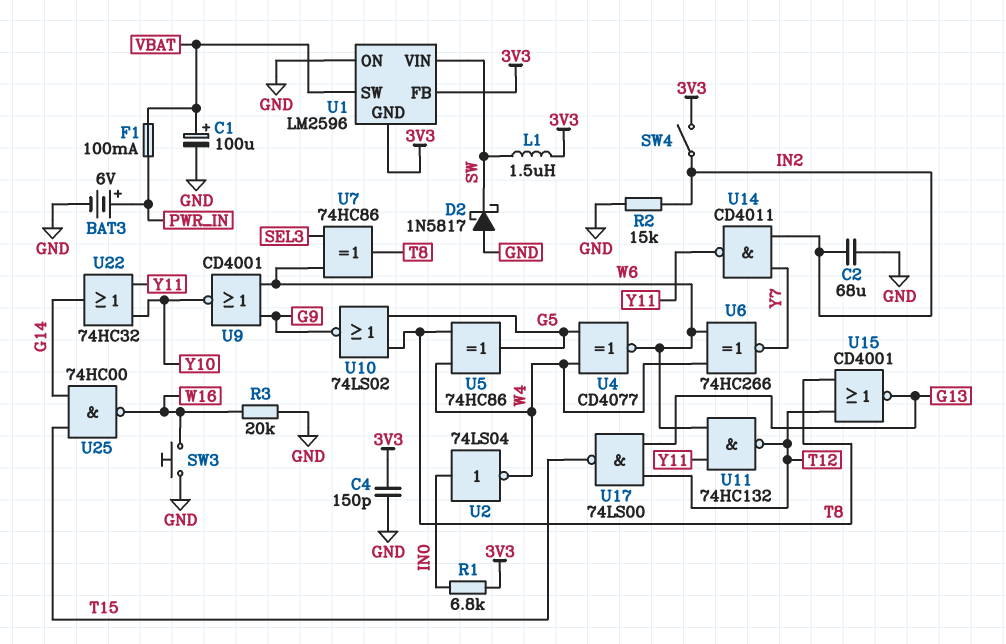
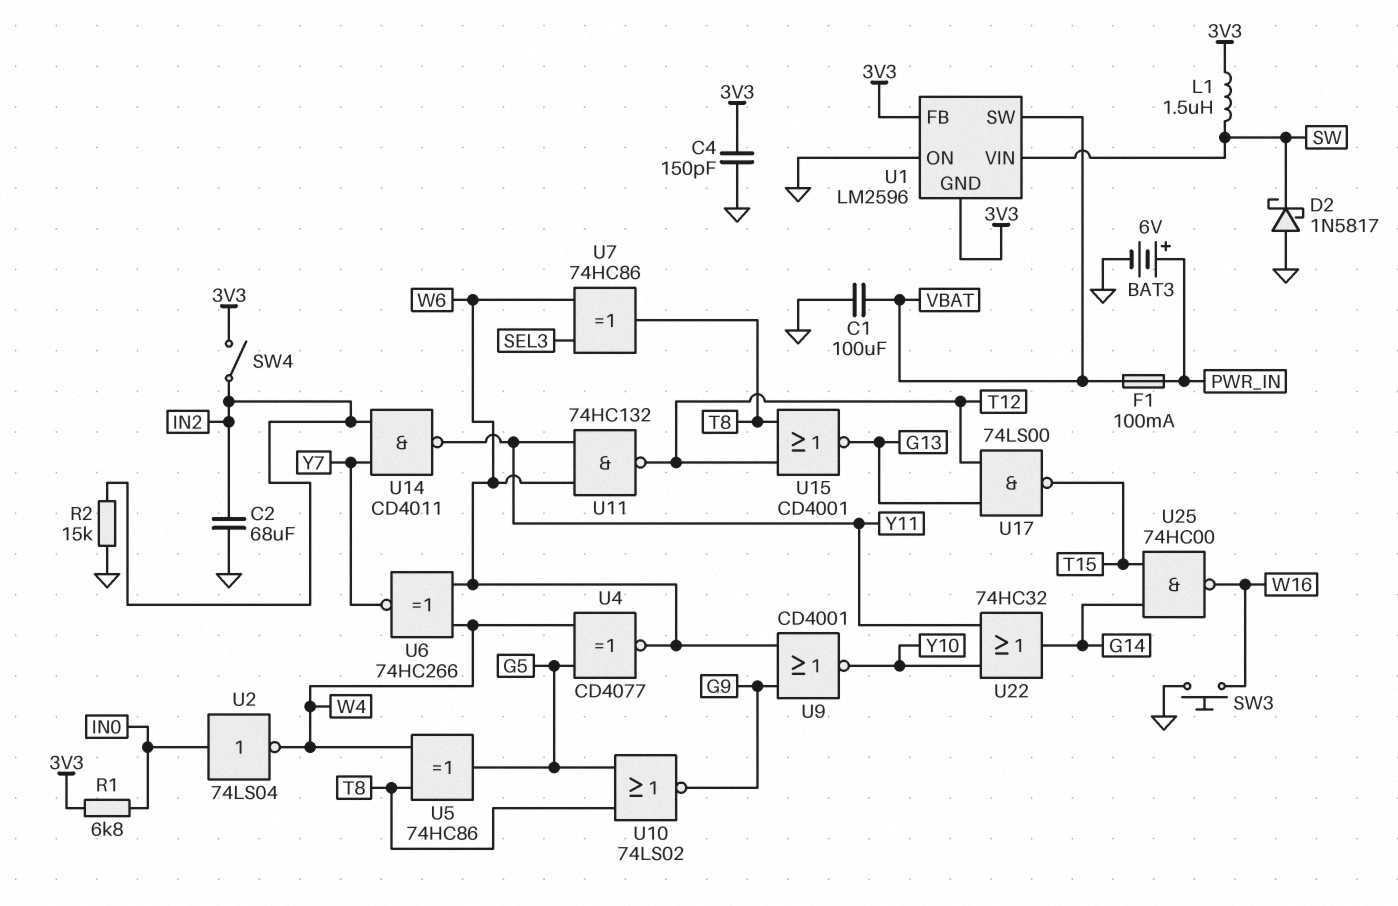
C1: 100uF (plus VBAT, minus GND) -> 100uF (GND, VBAT)
R3: 20k (GND, W16) -> none

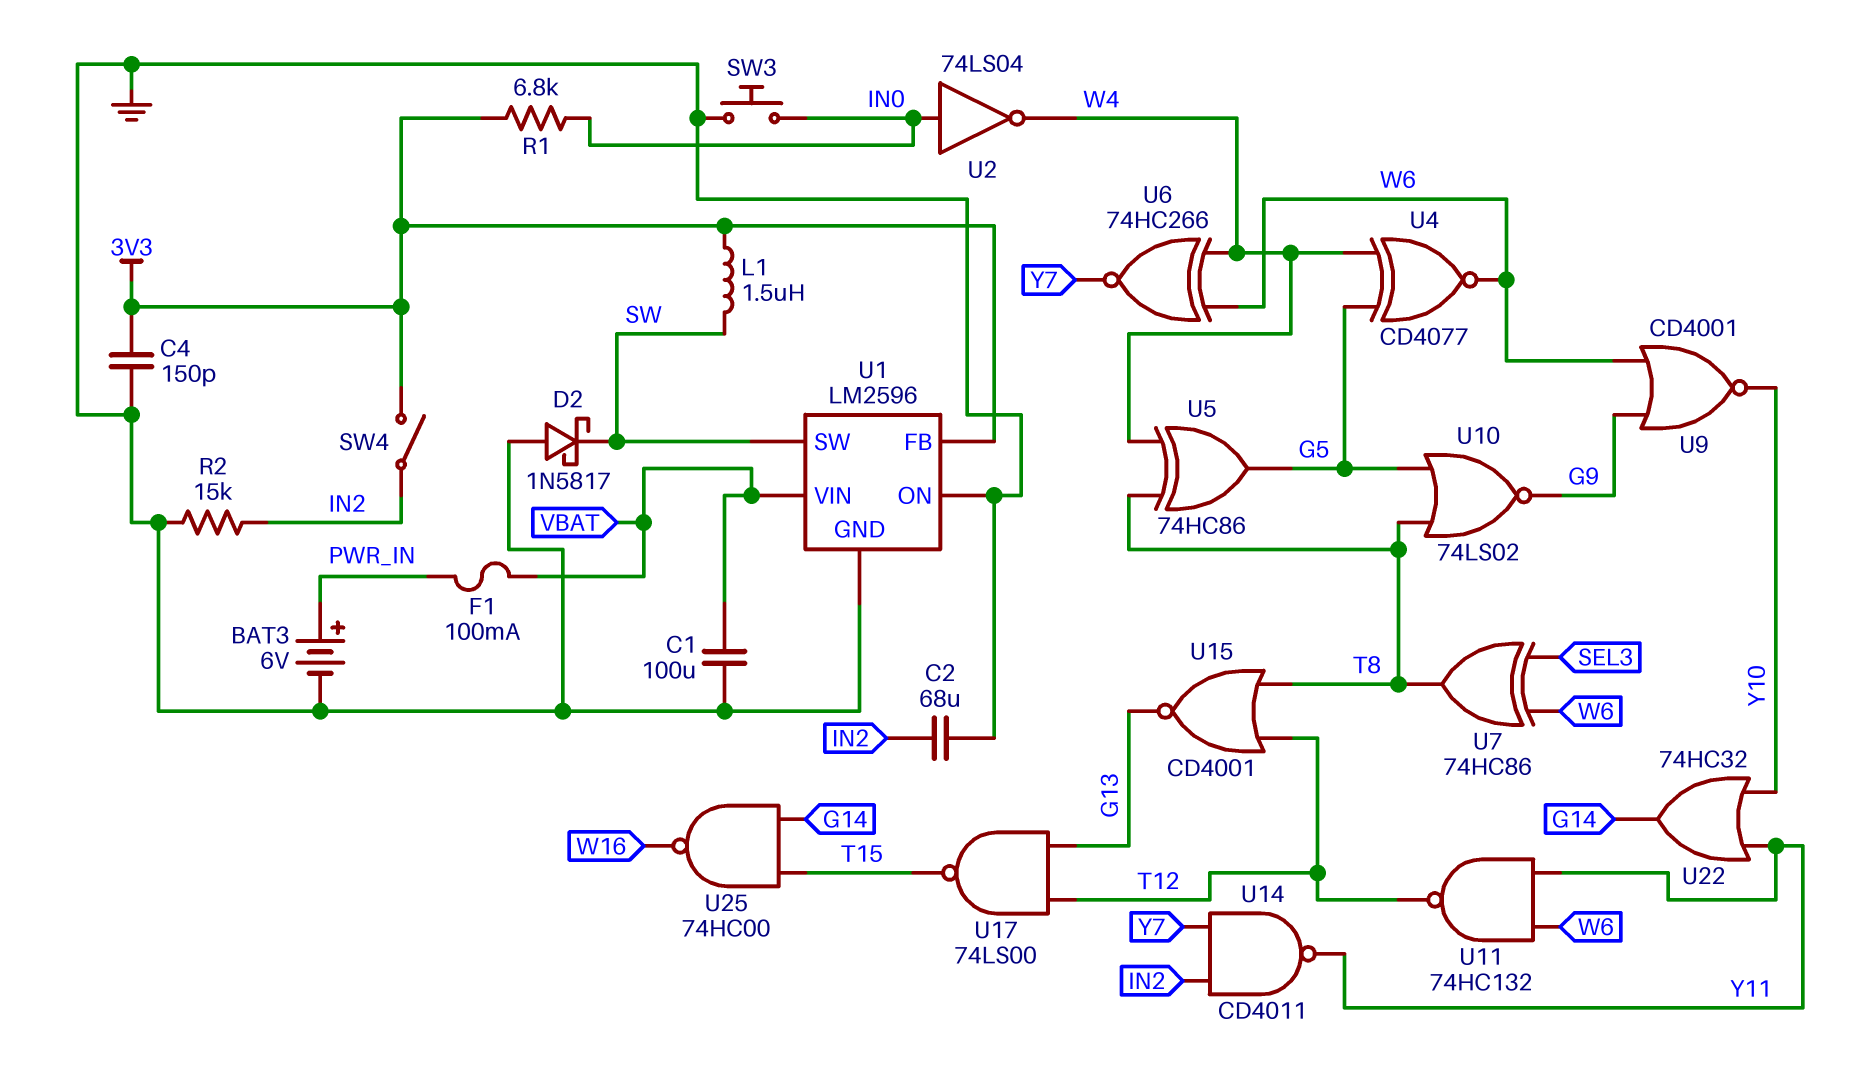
SW3: button (GND, W16) -> button (GND, IN0)
U1 pin GND: 3V3 -> GND
U1 pin SW: VBAT -> SW
U1 pin VIN: SW -> VBAT

